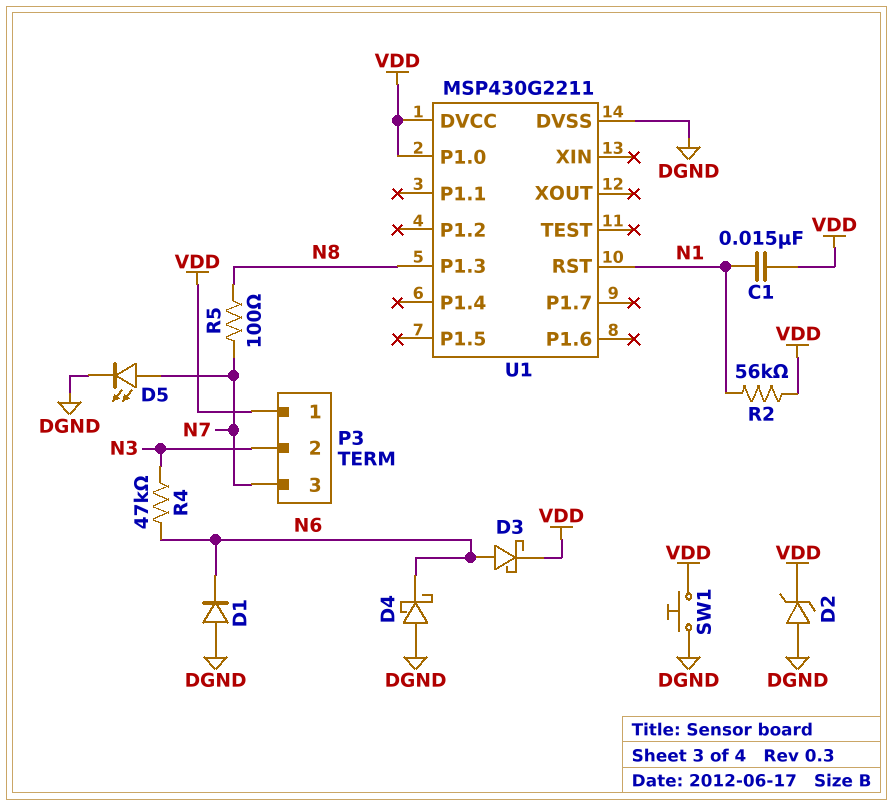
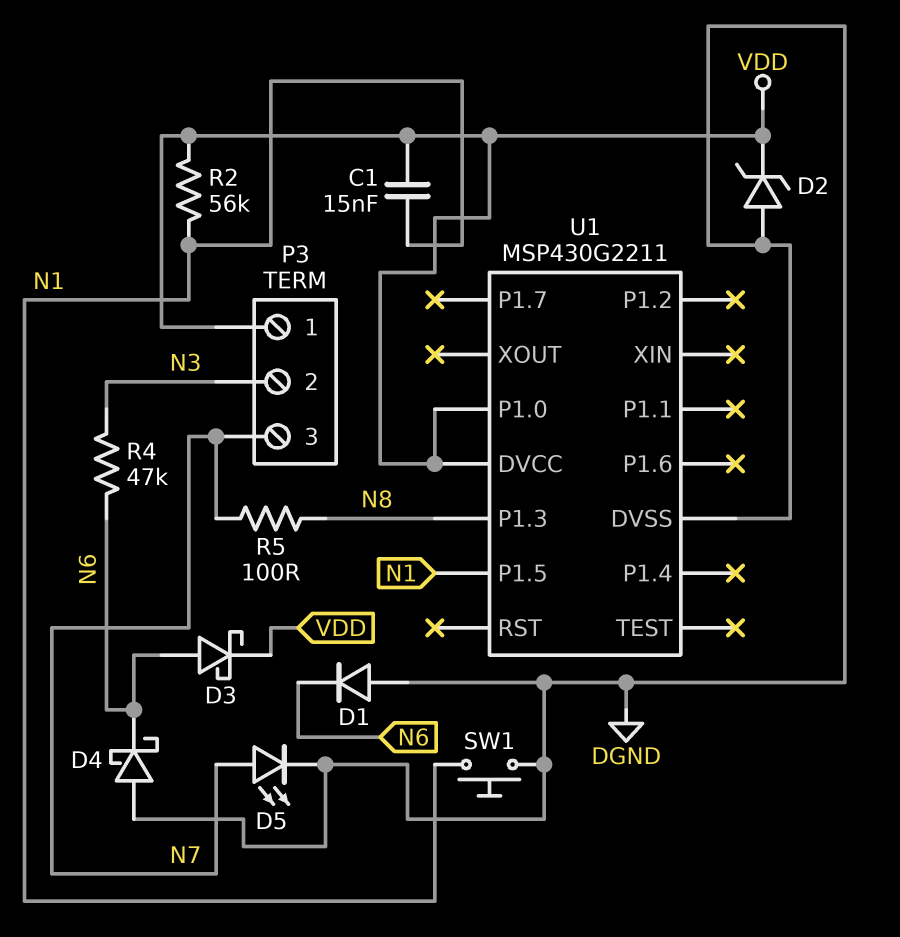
SW1: button (DGND, VDD) -> button (DGND, N1)
U1 pin P1.5: none -> N1
U1 pin RST: N1 -> none

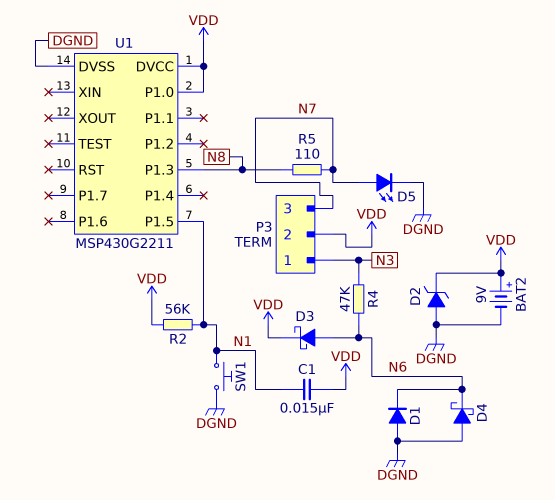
BAT2: none -> 9V (plus VDD, minus DGND)
P3 pin 1: VDD -> N3
P3 pin 2: N3 -> VDD
R5: 100 (N7, N8) -> 110 (N7, N8)

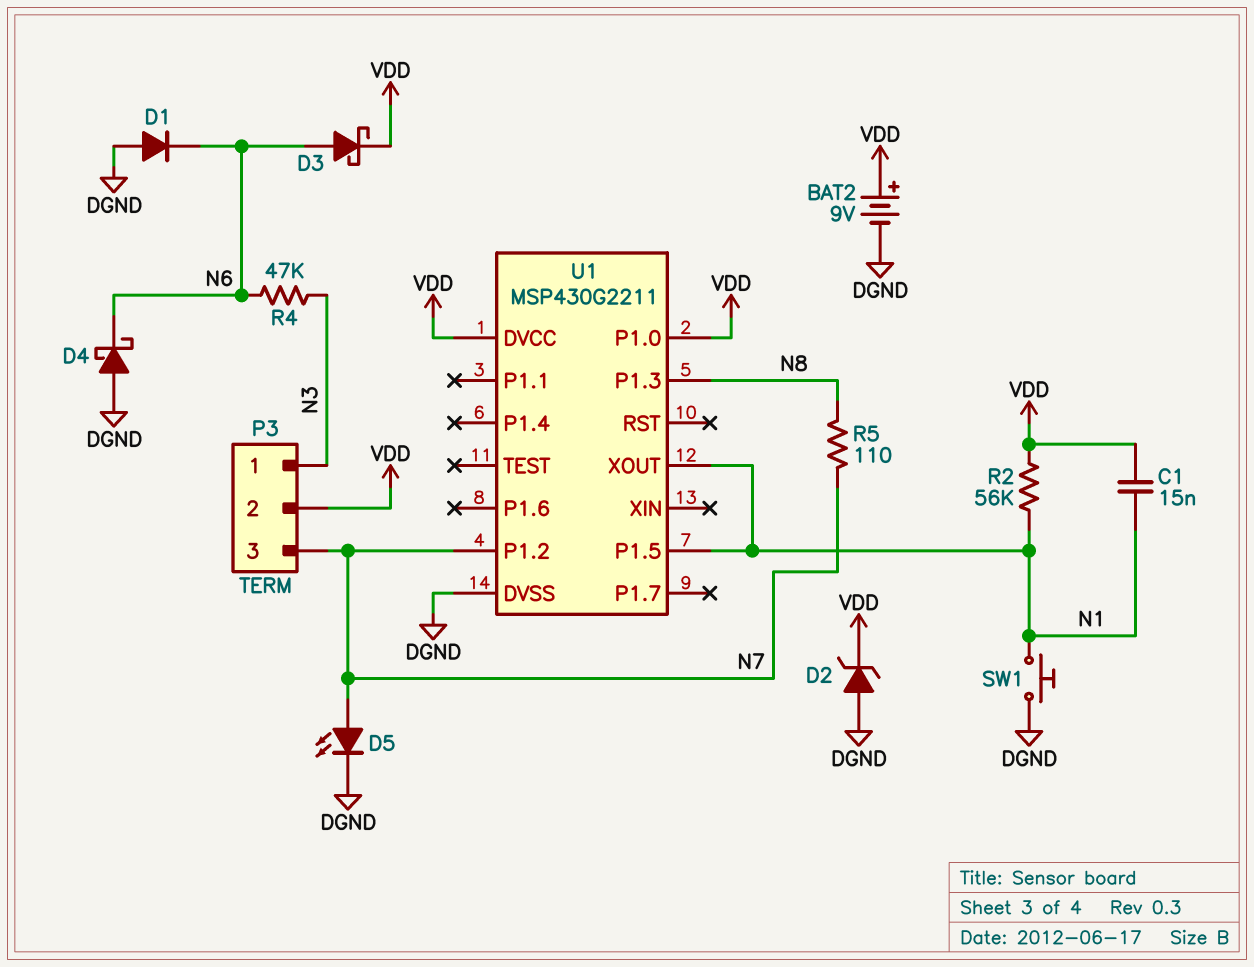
U1 pin P1.2: none -> N7
U1 pin XOUT: none -> N1

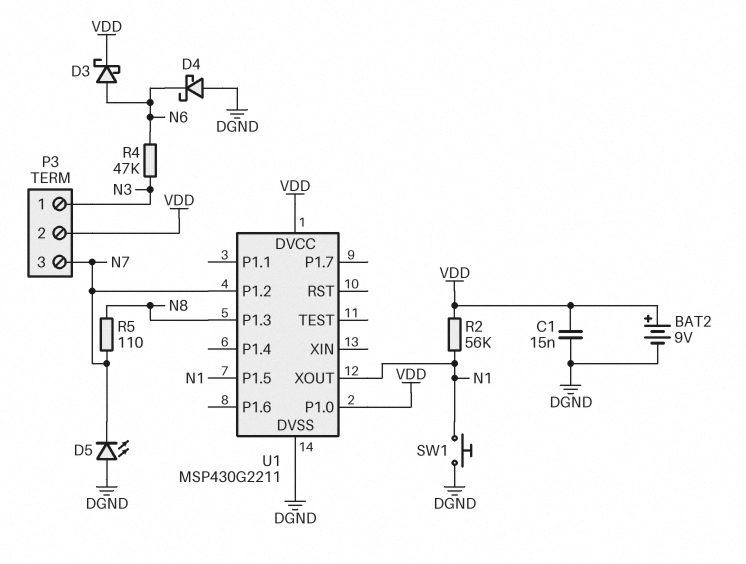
C1: 15nF (N1, VDD) -> 15nF (DGND, VDD)
D1: diode (A DGND, K N6) -> none
D2: zener (A DGND, K VDD) -> none
D5: LED (A N7, K DGND) -> LED (A DGND, K N7)

